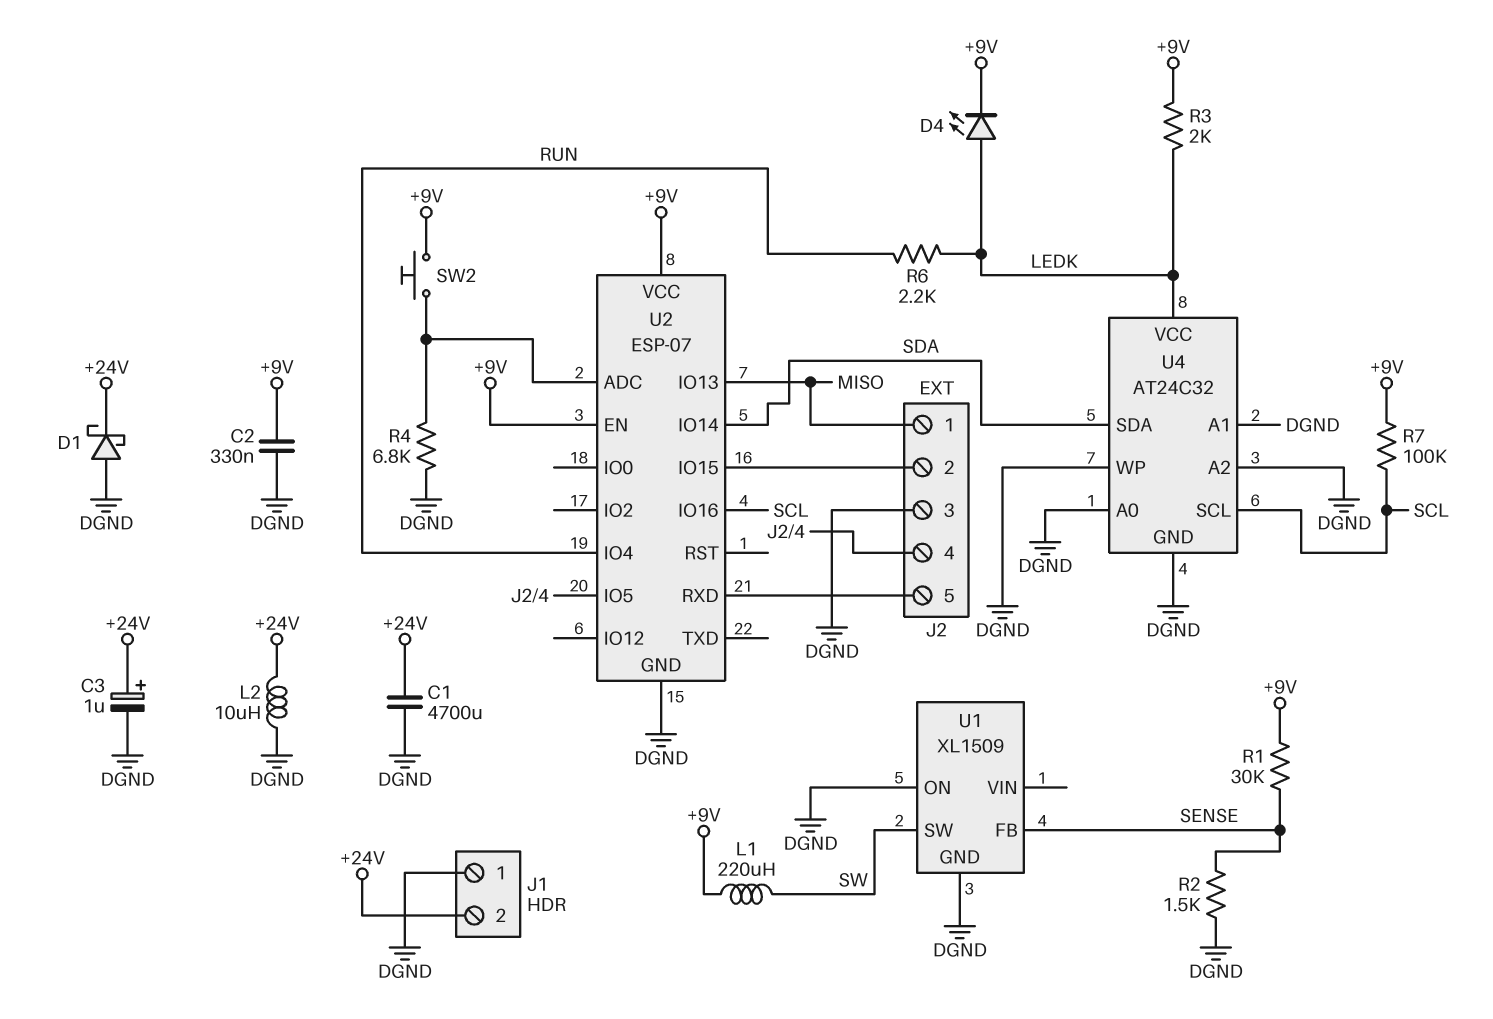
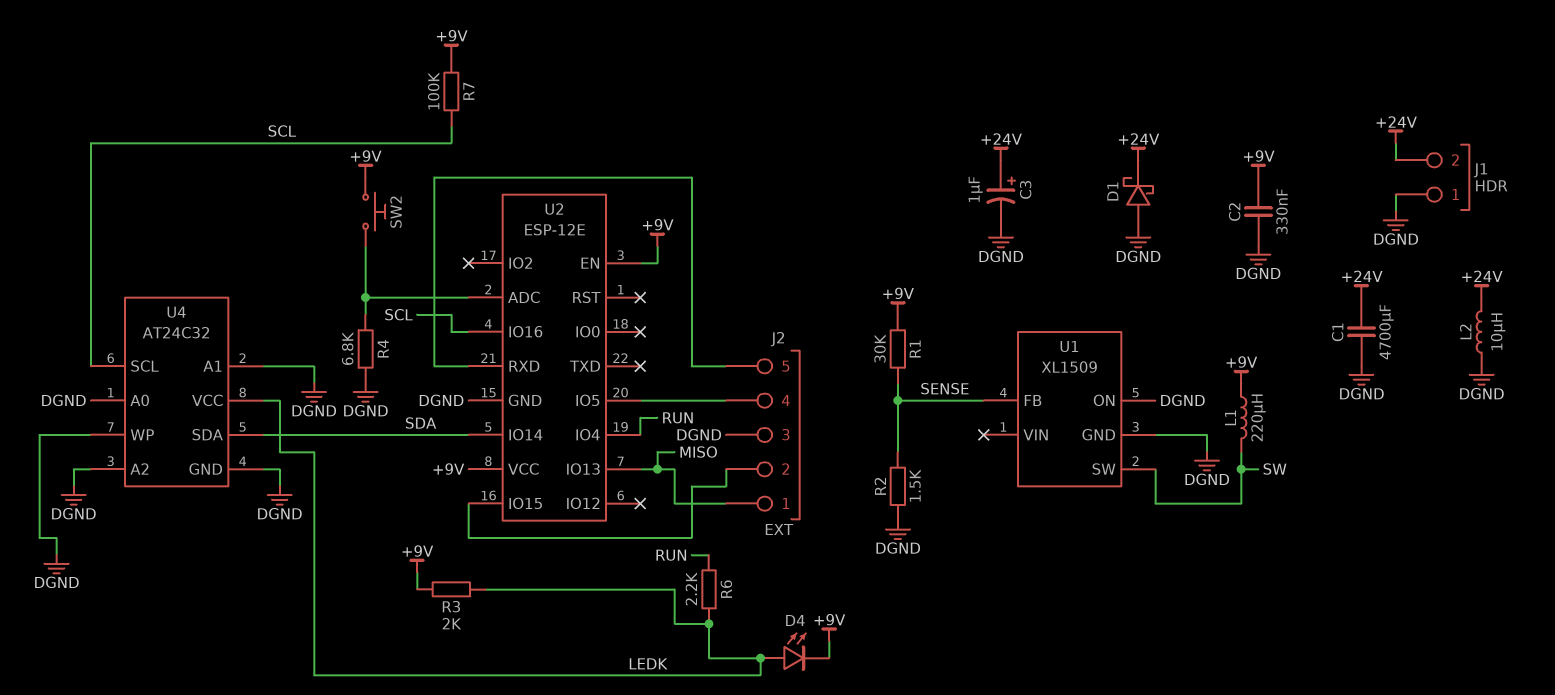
U2: ESP-07 -> ESP-12E

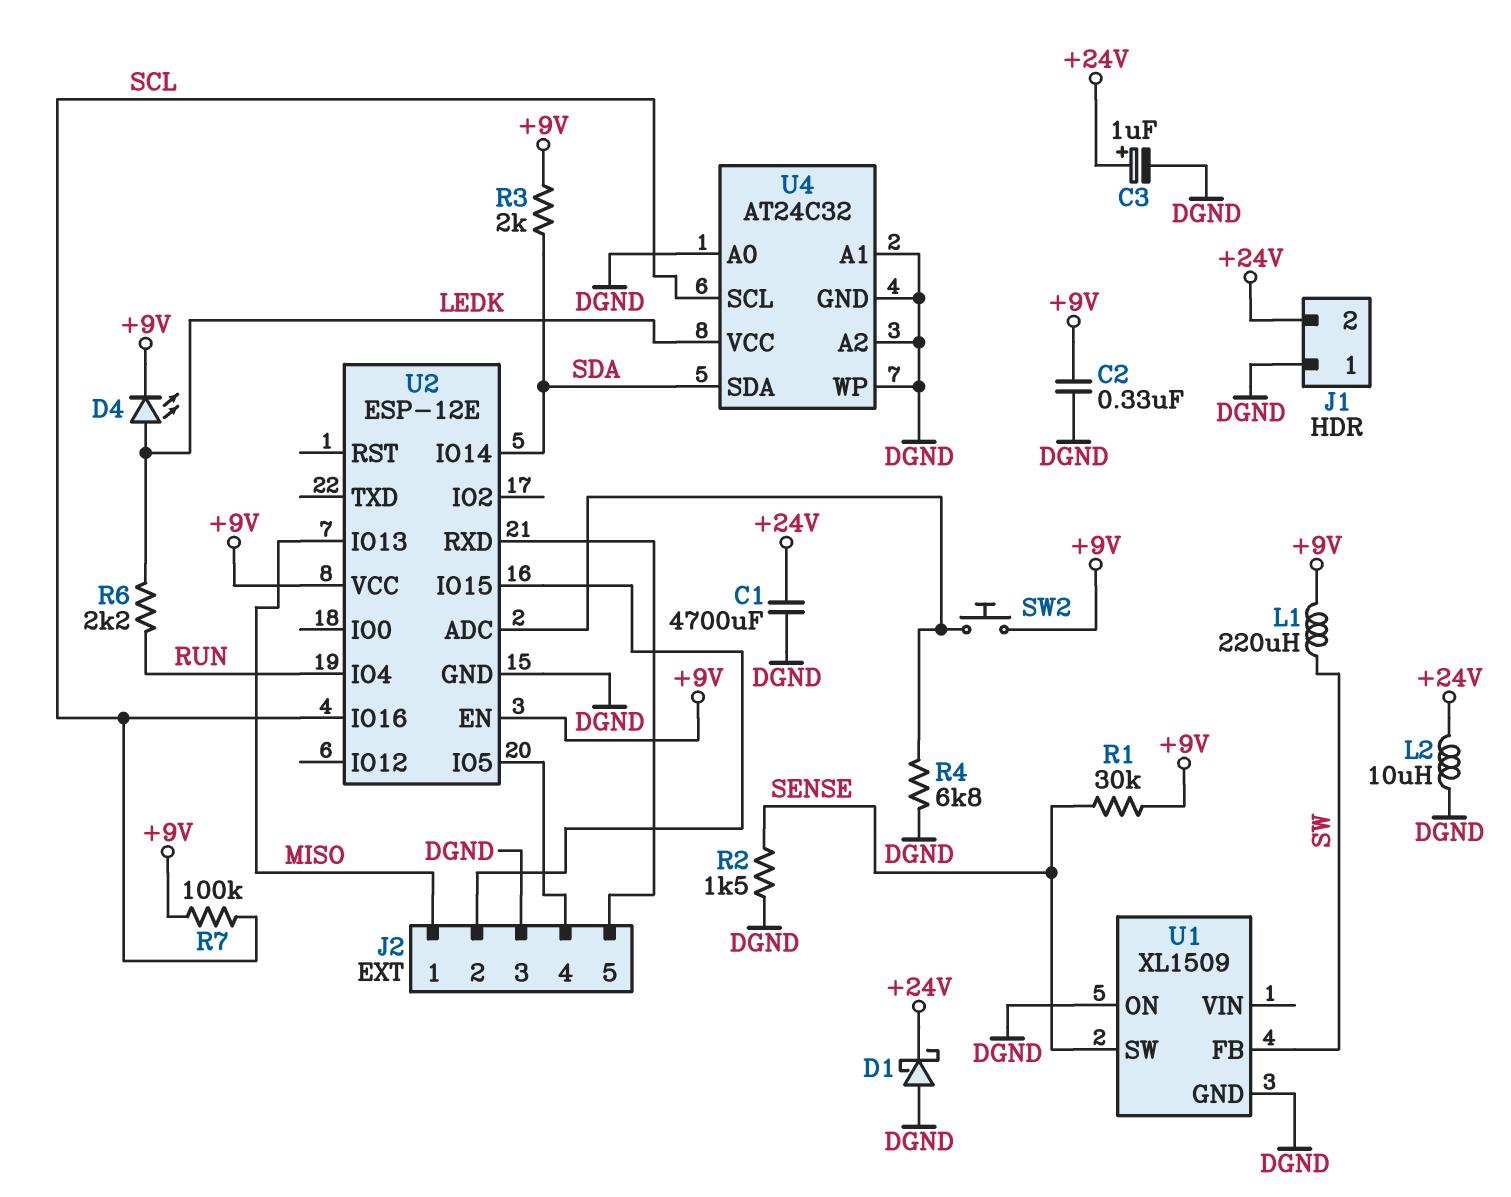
R3: 2k (+9V, LEDK) -> 2k (+9V, SDA)
U1 pin FB: SENSE -> SW
U1 pin SW: SW -> SENSE

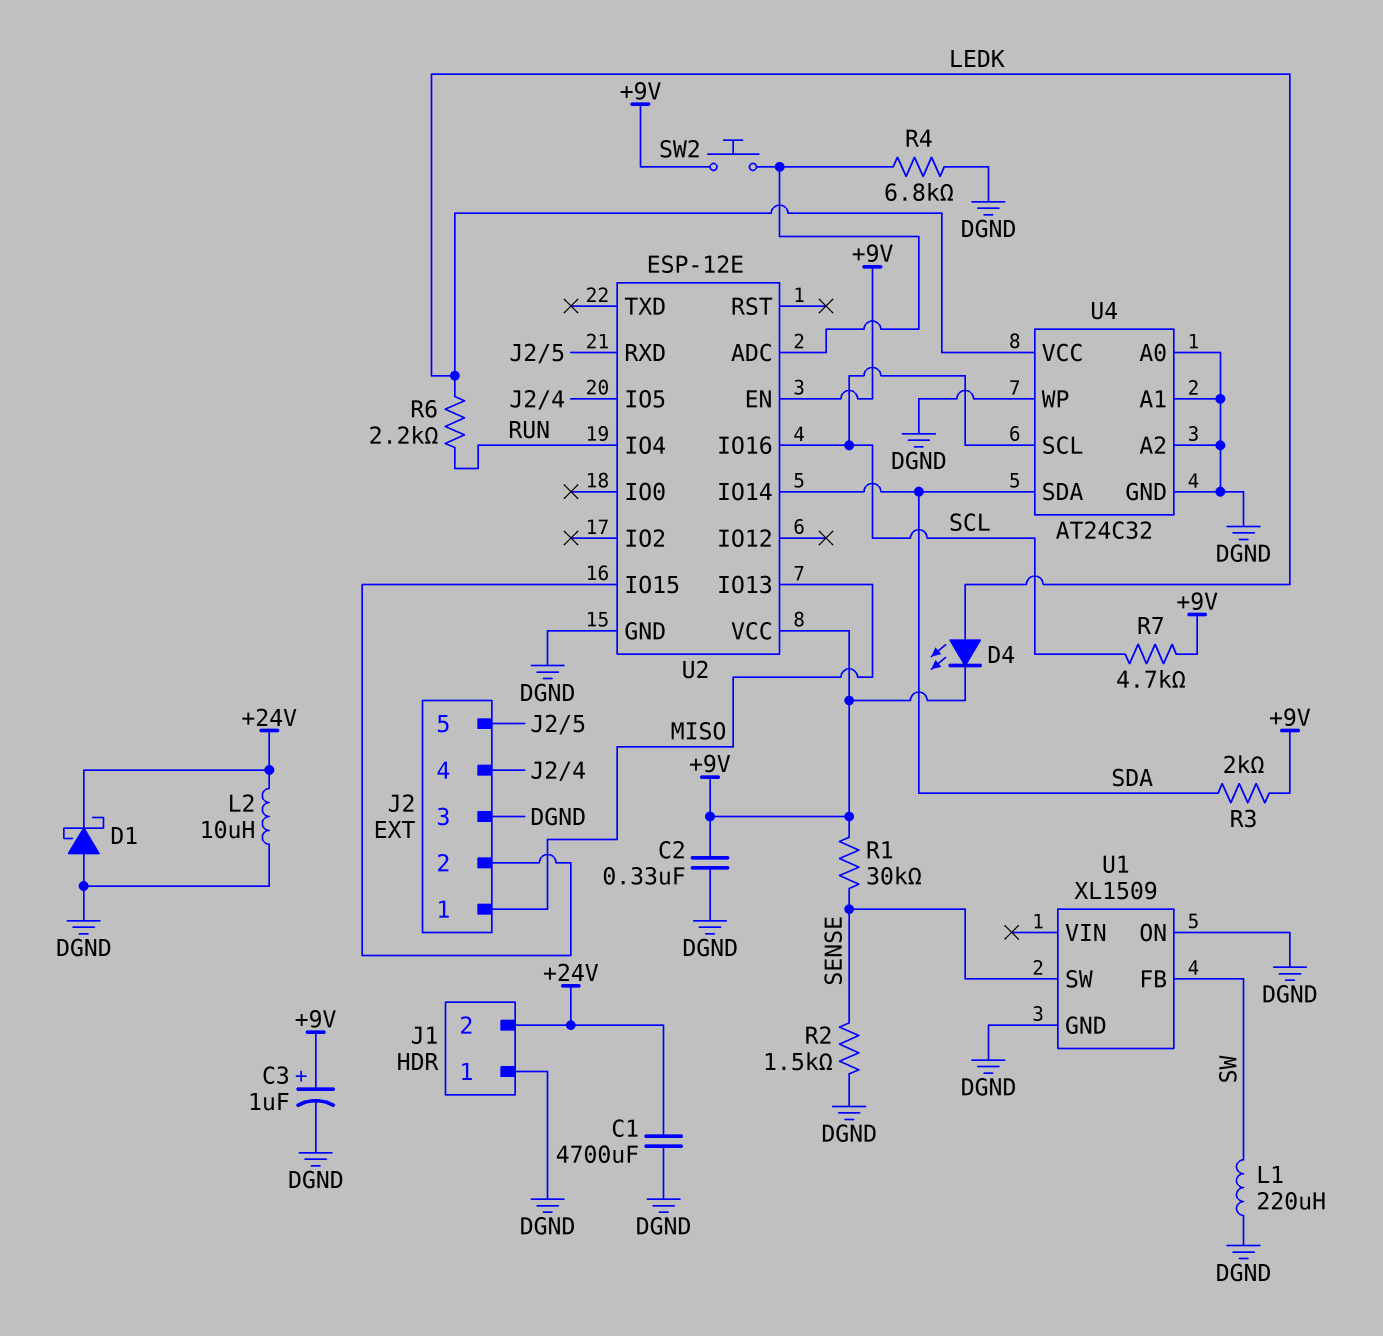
C3: 1uF (plus +24V, minus DGND) -> 1uF (plus +9V, minus DGND)
L1: 220uH (+9V, SW) -> 220uH (DGND, SW)
R7: 100k (+9V, SCL) -> 4.7k (+9V, SCL)

